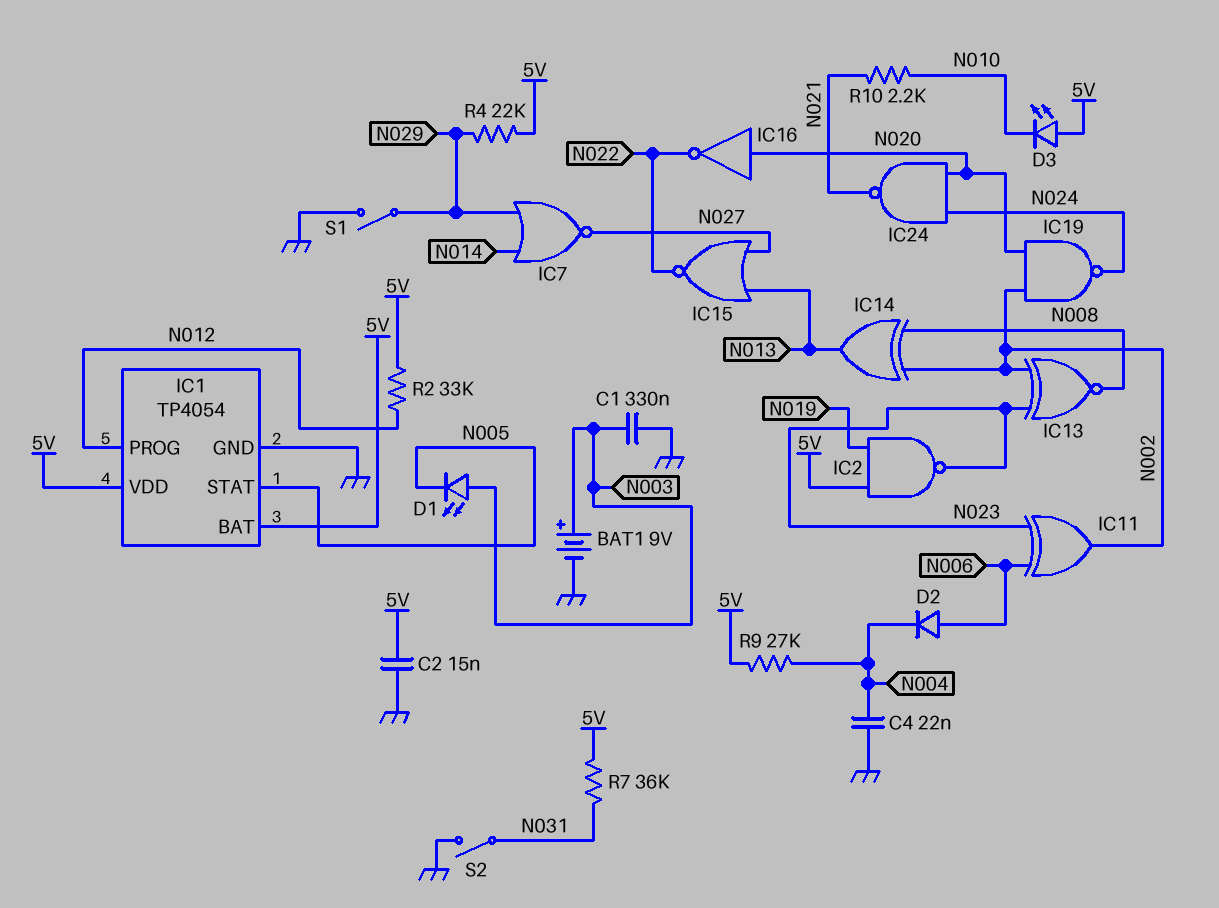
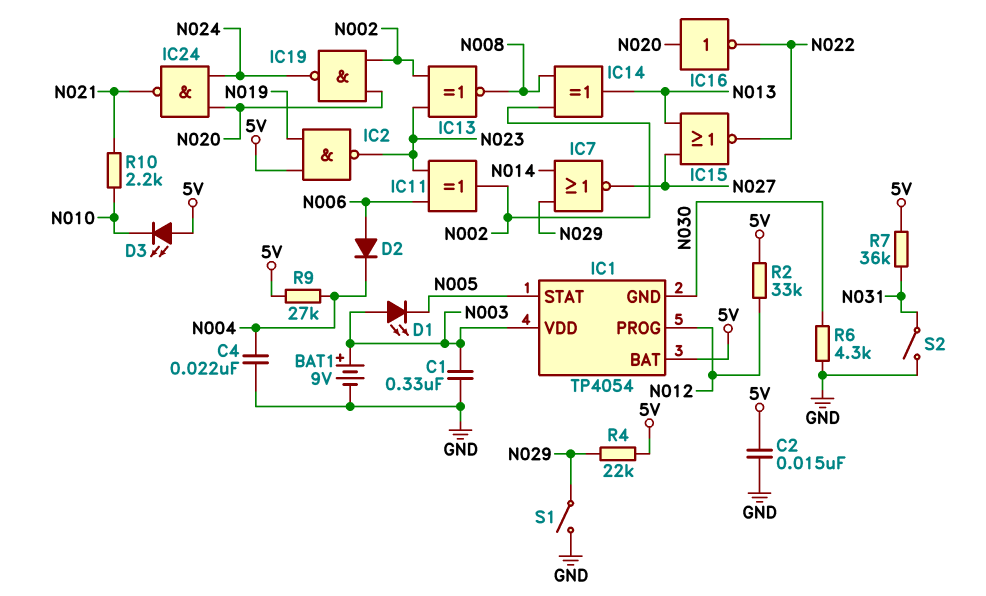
IC1 pin GND: GND -> N030
IC1 pin VDD: 5V -> N003
R6: none -> 4.3k (GND, N030)

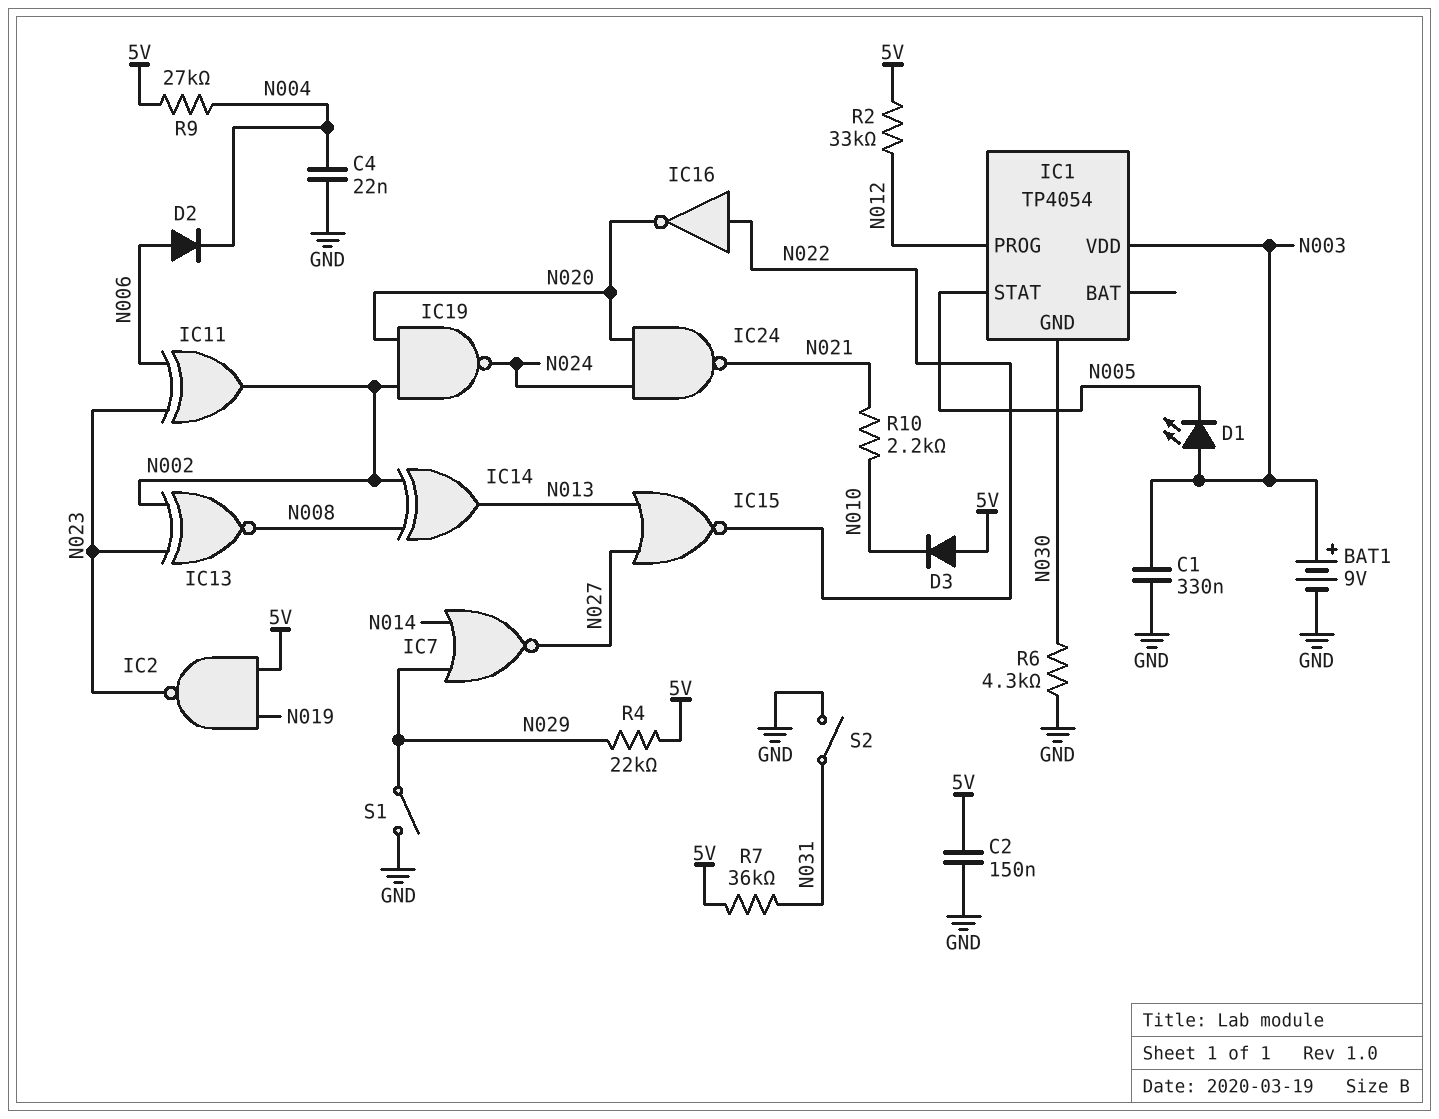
C2: 15nF (5V, GND) -> 150nF (5V, GND)
D3: LED (A 5V, K N010) -> diode (A 5V, K N010)
IC1 pin BAT: 5V -> none
IC16: NOT (in N020, out N022) -> NOT (in N022, out N020)

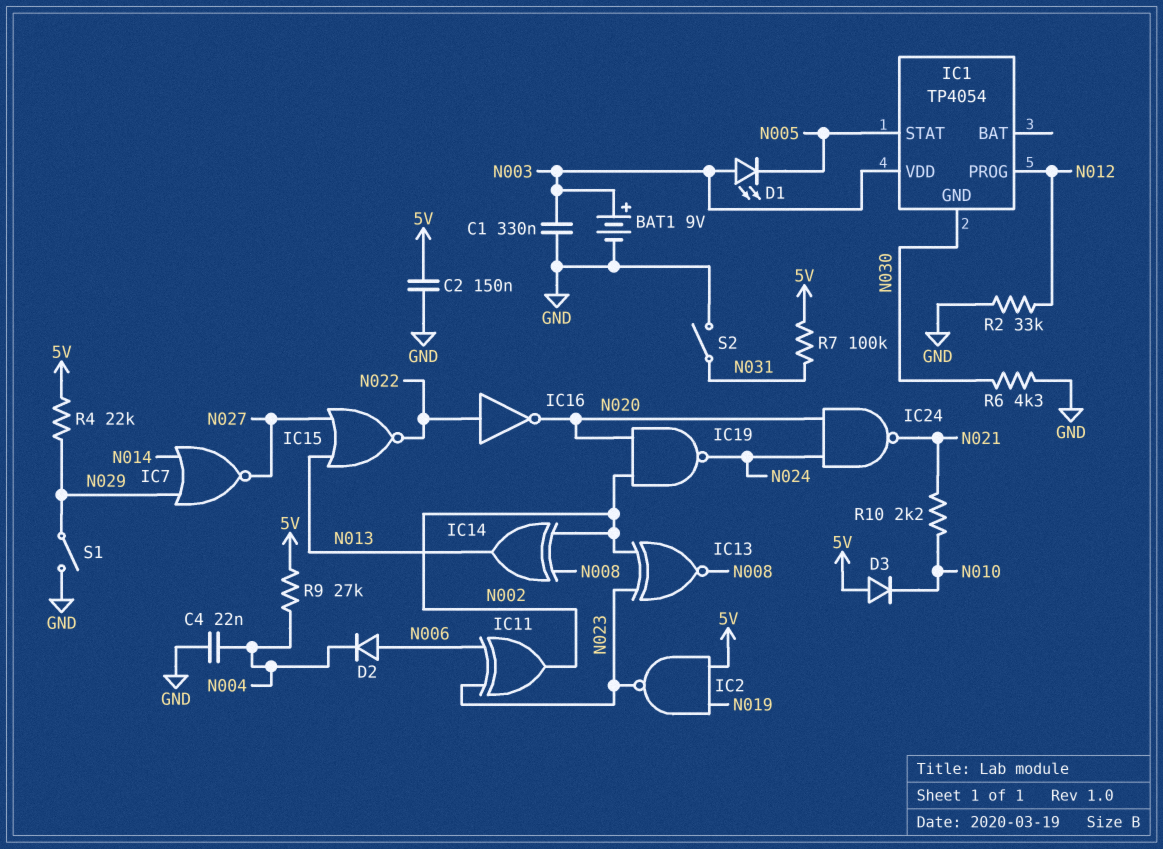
R2: 33k (5V, N012) -> 33k (GND, N012)
R7: 36k (5V, N031) -> 100k (5V, N031)

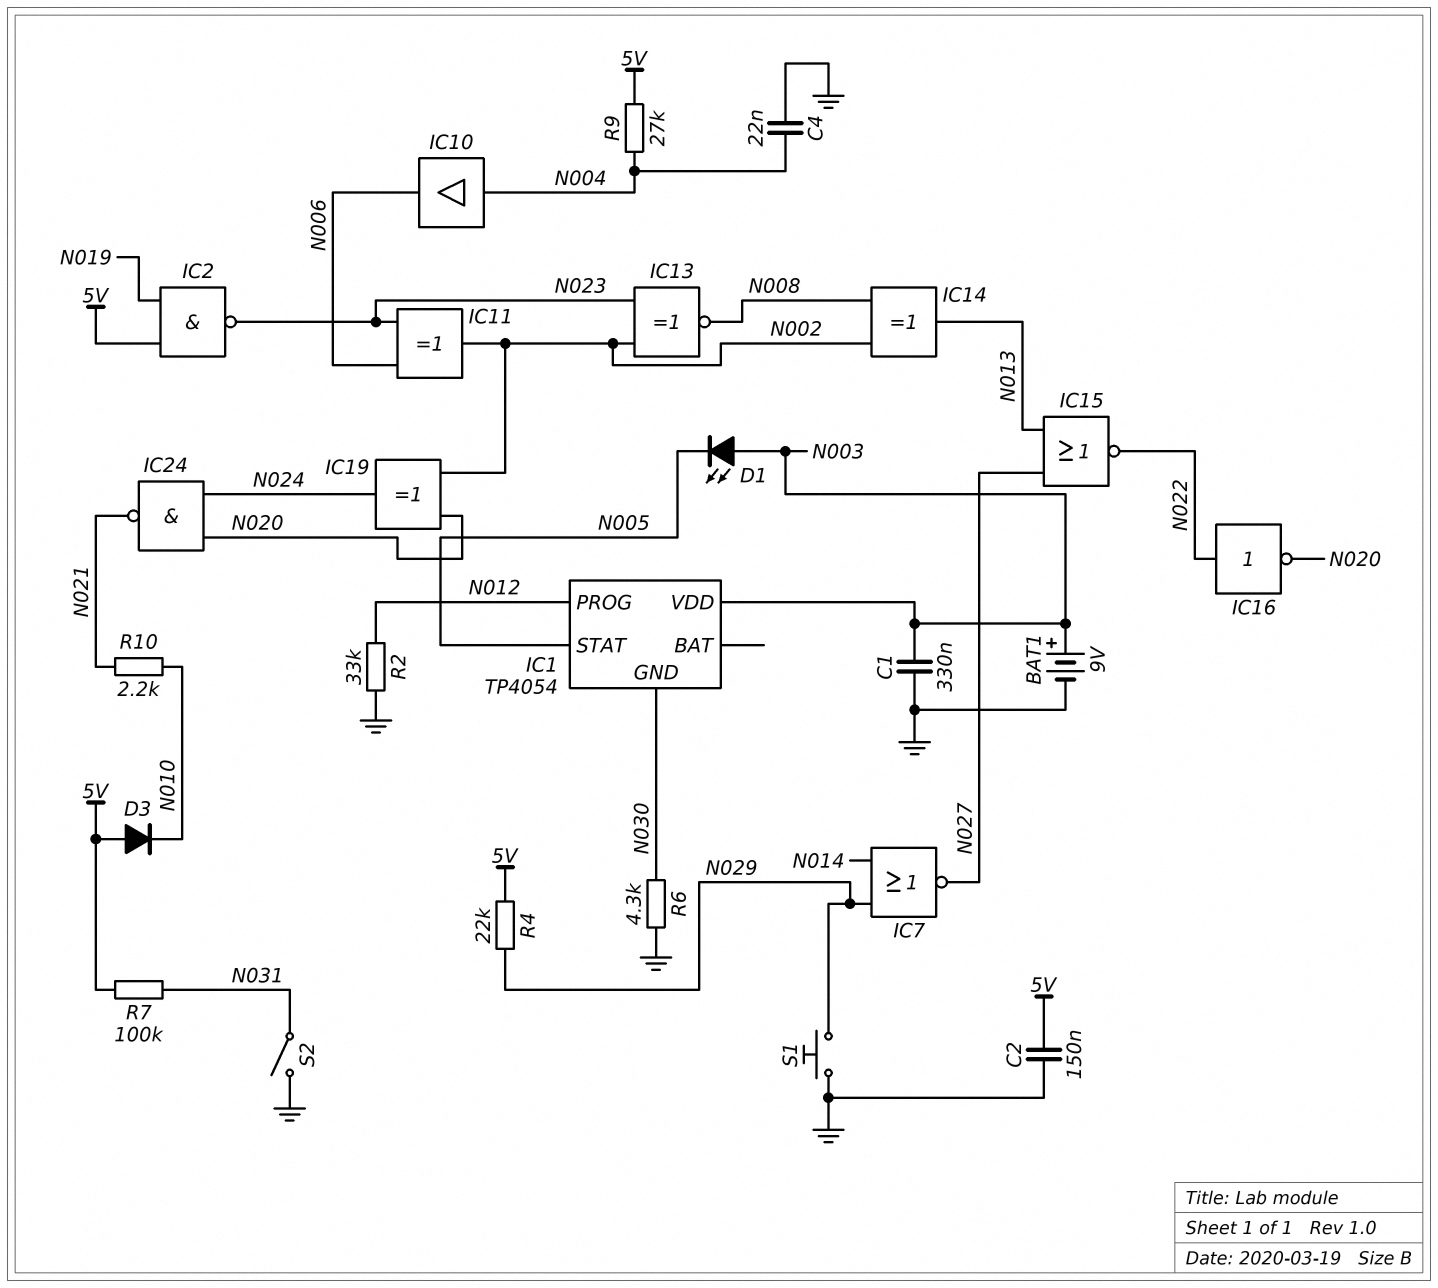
D2: diode (A N006, K N004) -> none
IC10: none -> buffer (in N004, out N006)
IC19: NAND (in N002, in N020, out N024) -> XOR (in N002, in N020, out N024)
S1: switch (GND, N029) -> button (GND, N029)

